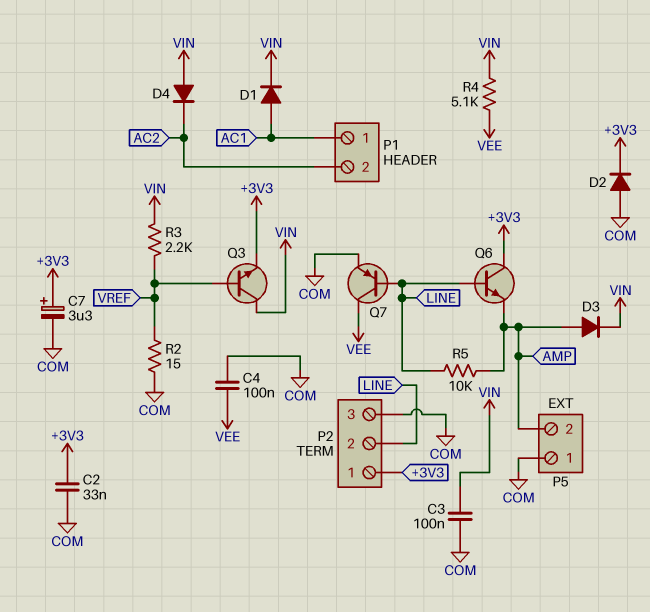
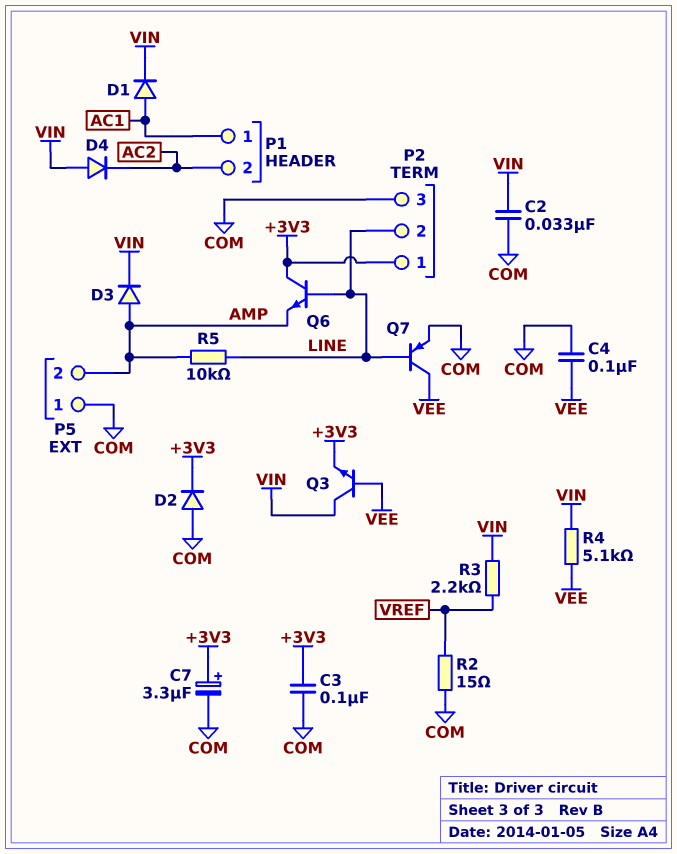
C2: 33nF (+3V3, COM) -> 33nF (COM, VIN)
C3: 100nF (COM, VIN) -> 100nF (+3V3, COM)
Q3: NPN (B VREF, C VIN, E +3V3) -> NPN (B VEE, C VIN, E +3V3)

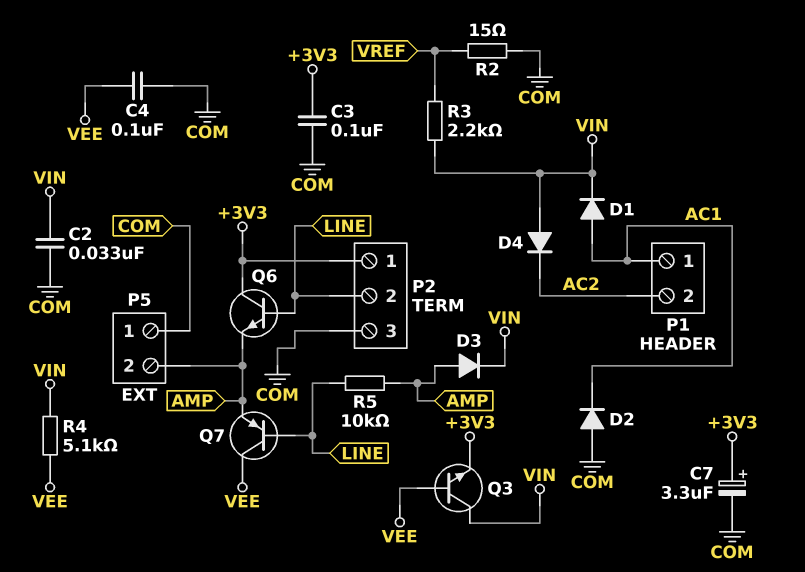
D2: diode (A COM, K +3V3) -> diode (A COM, K AC1)
Q7: PNP (B LINE, C VEE, E COM) -> PNP (B LINE, C VEE, E AMP)

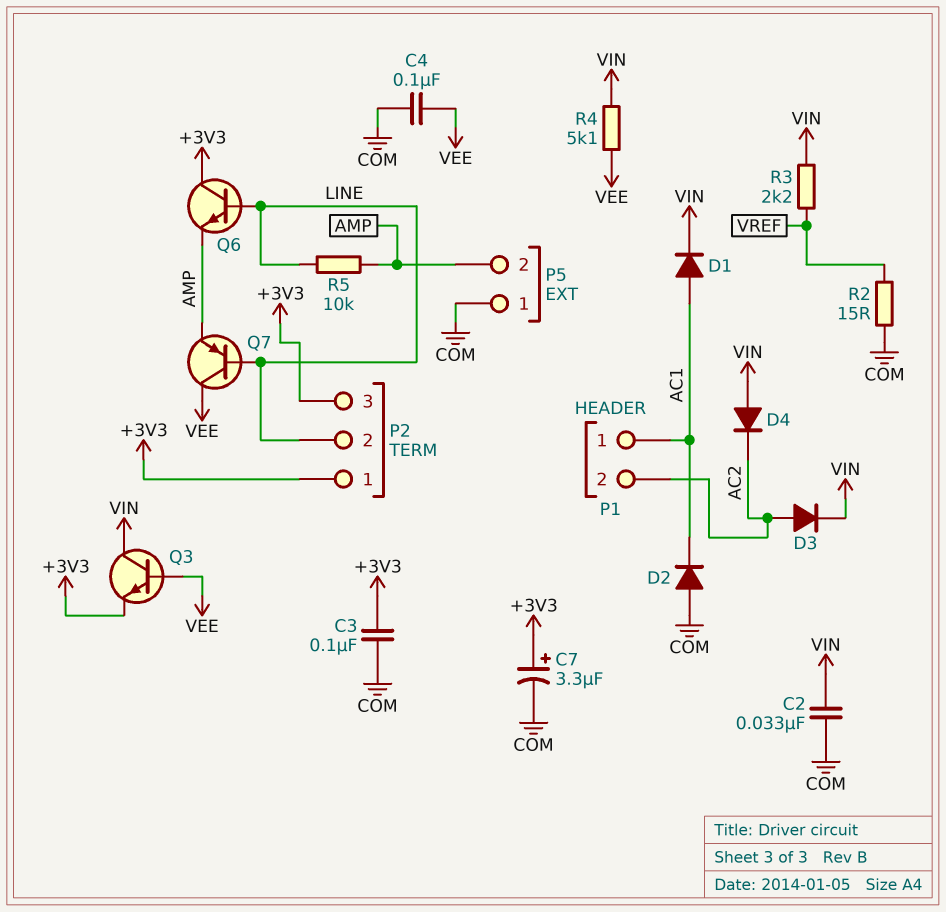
D3: diode (A AMP, K VIN) -> diode (A AC2, K VIN)
P2 pin 3: COM -> +3V3

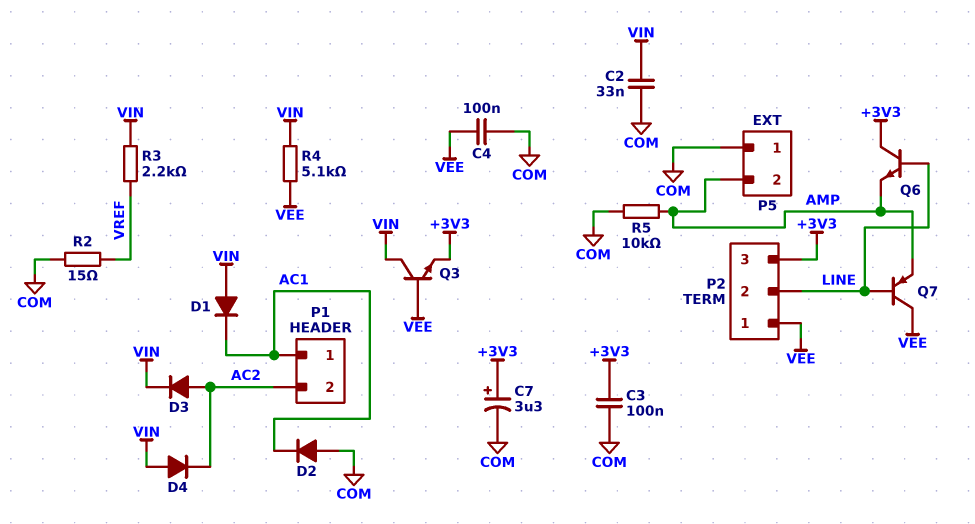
D1: diode (A AC1, K VIN) -> diode (A VIN, K AC1)
P2 pin 1: +3V3 -> VEE
R5: 10k (AMP, LINE) -> 10k (AMP, COM)

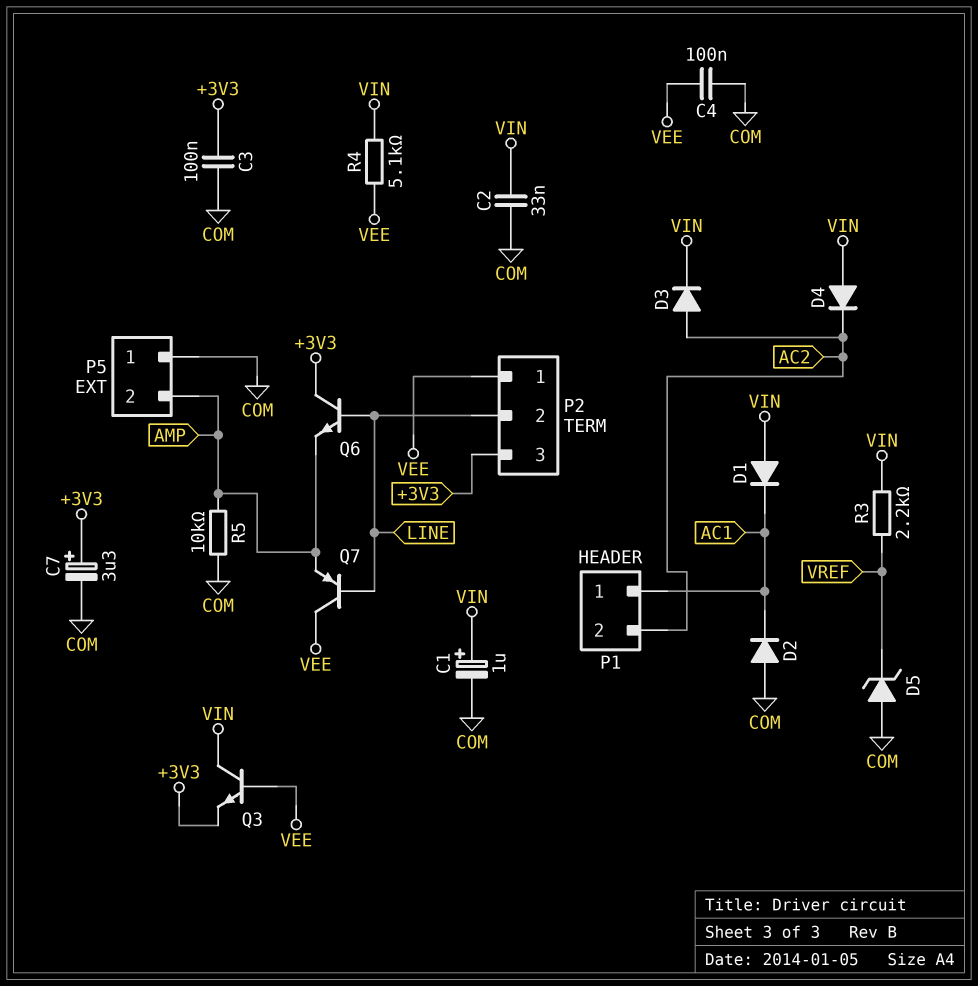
C1: none -> 1uF (plus VIN, minus COM)
D5: none -> zener (A COM, K VREF)
R2: 15 (COM, VREF) -> none

